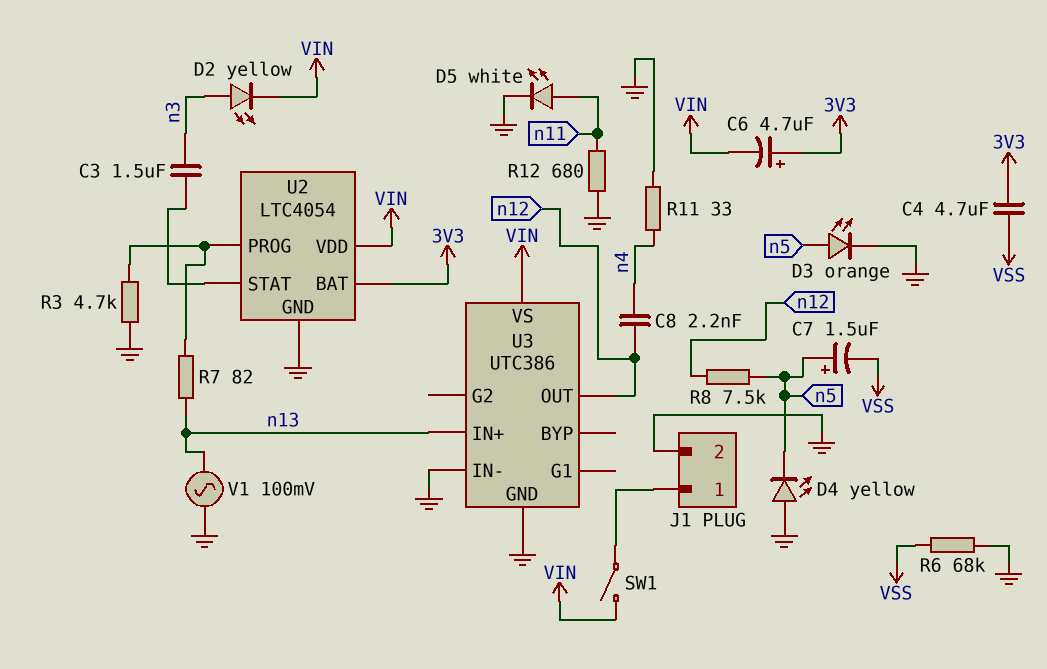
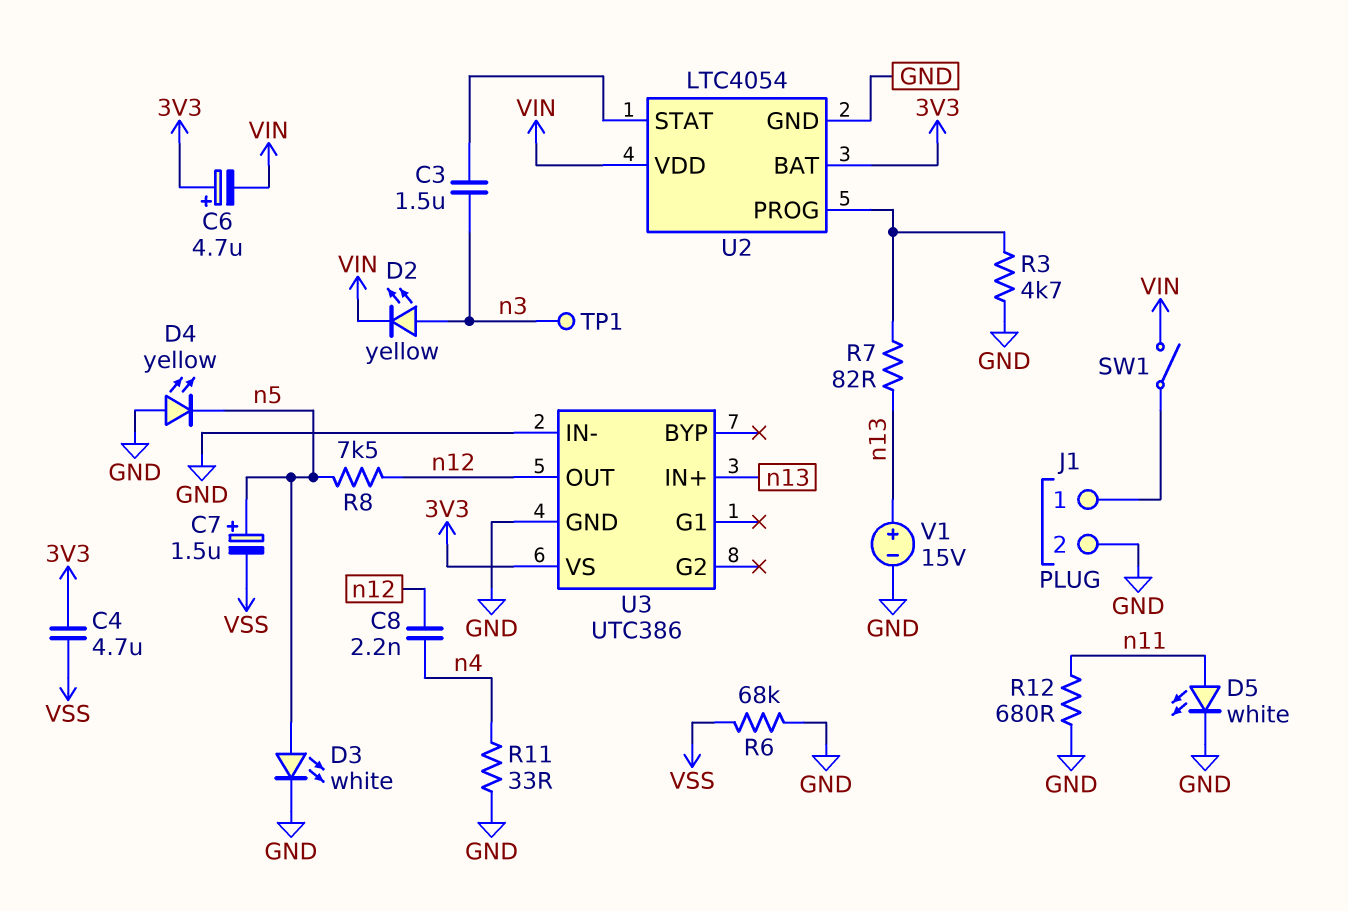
D3: LED orange (A n5, K GND) -> LED white (A n5, K GND)
TP1: none -> test point (n3)
U3 pin VS: VIN -> 3V3
V1: AC 100mV (GND, n13) -> 15V (plus n13, minus GND)

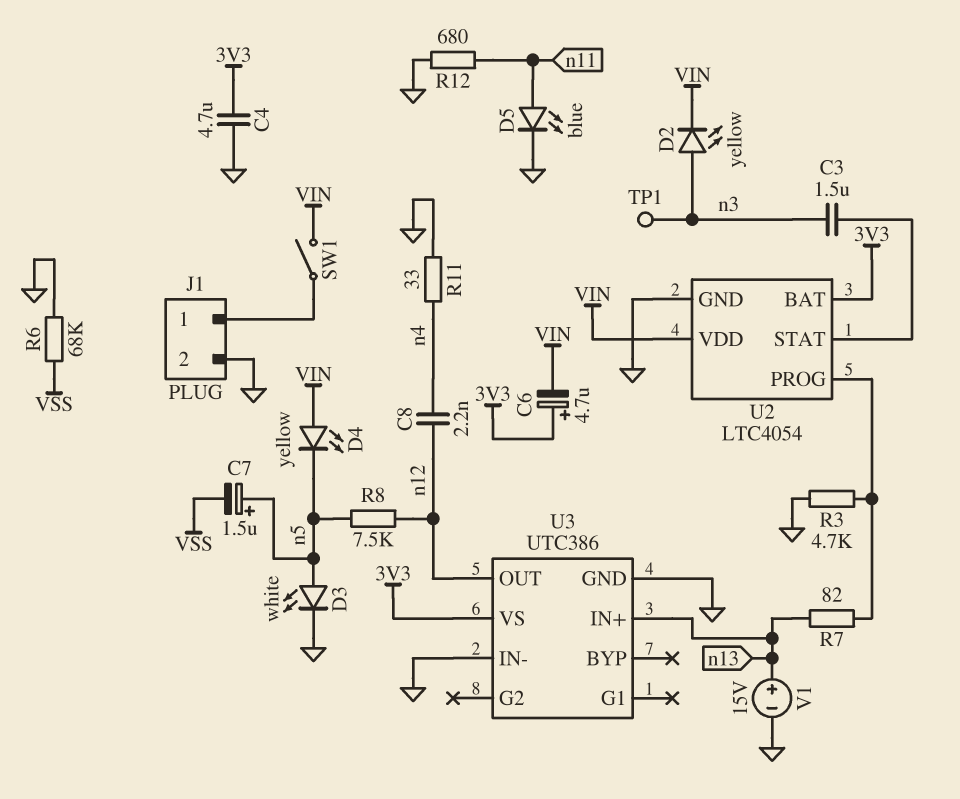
C4: 4.7uF (3V3, VSS) -> 4.7uF (3V3, GND)
D4: LED yellow (A GND, K n5) -> LED yellow (A VIN, K n5)
D5: LED white (A n11, K GND) -> LED blue (A n11, K GND)

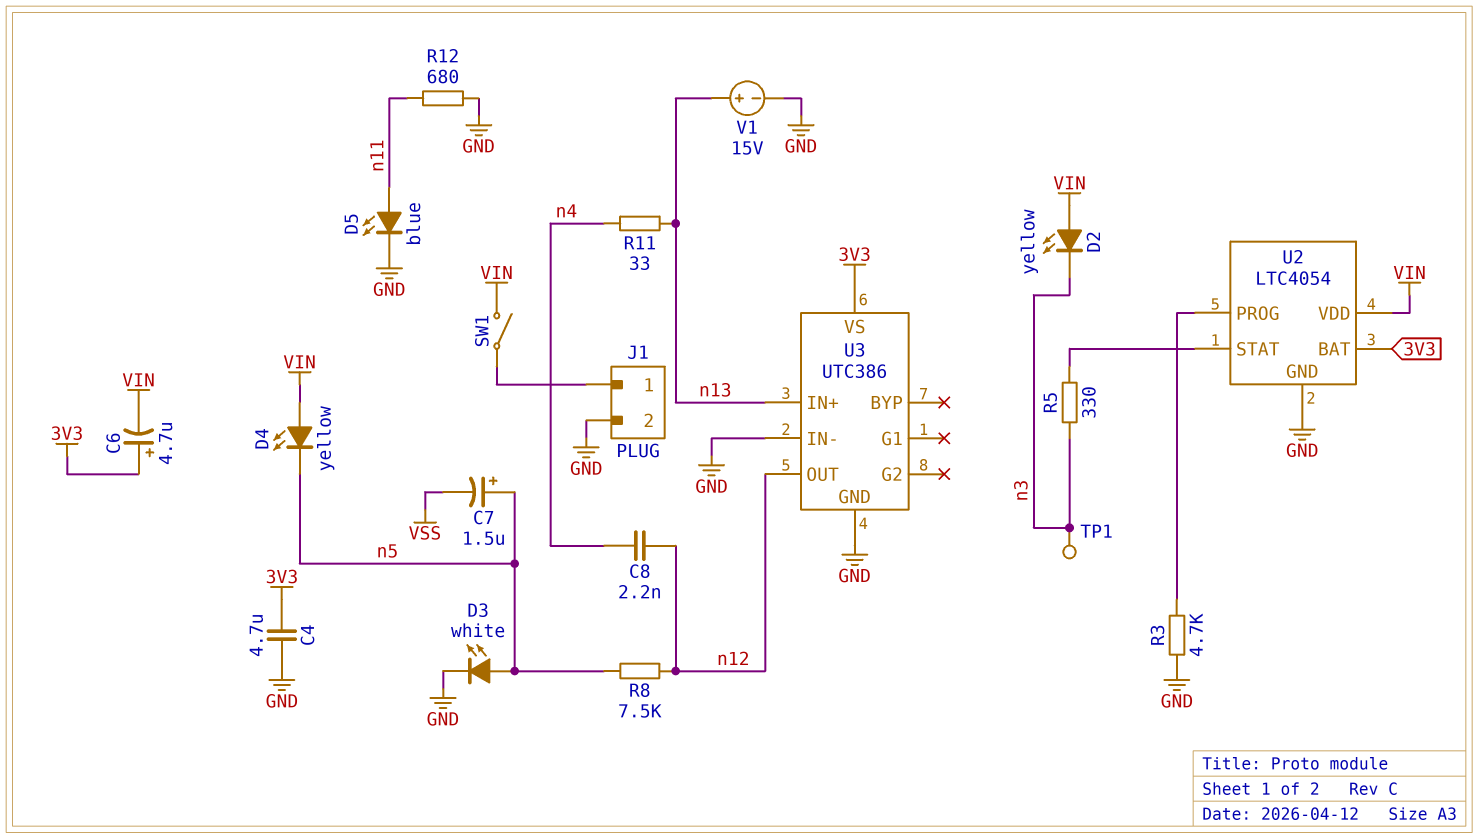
C3: 1.5uF (U2/STAT, n3) -> none
D2: LED yellow (A n3, K VIN) -> LED yellow (A VIN, K n3)
R5: none -> 330 (U2/STAT, n3)
R6: 68k (GND, VSS) -> none
R7: 82 (U2/PROG, n13) -> none
R11: 33 (GND, n4) -> 33 (n4, n13)

